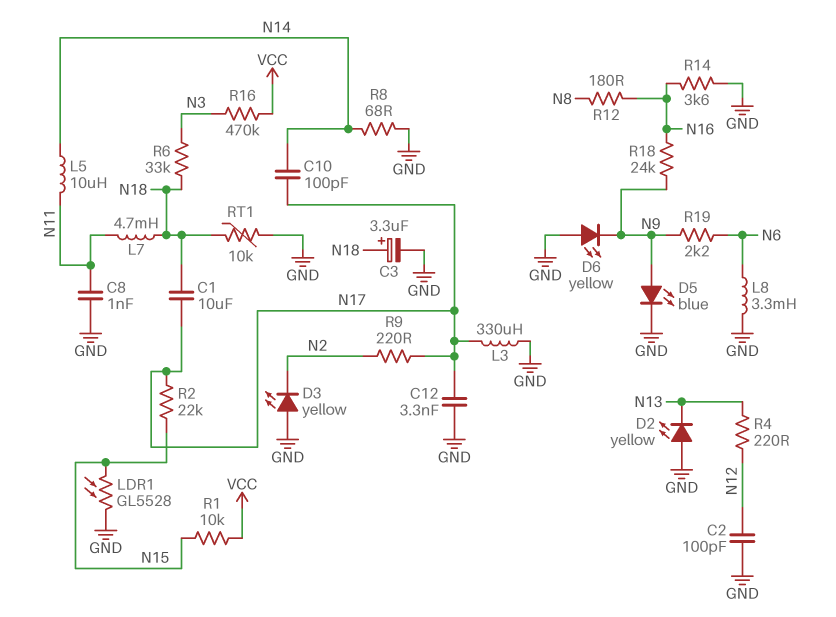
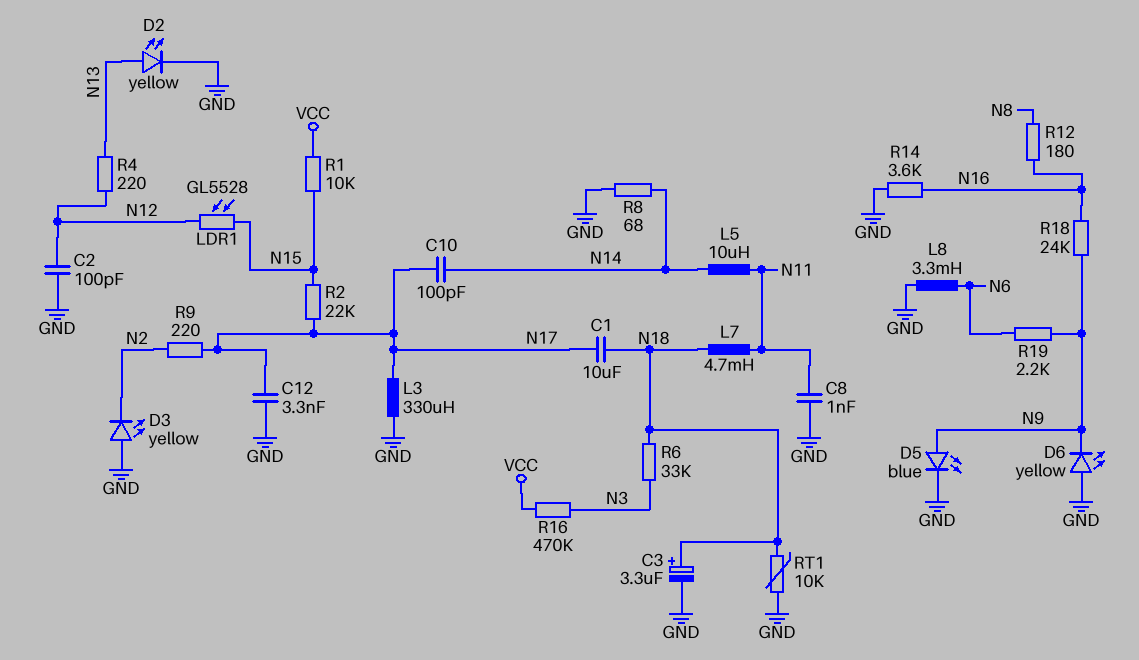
D2: LED yellow (A GND, K N13) -> LED yellow (A N13, K GND)
LDR1: GL5528 (GND, N15) -> GL5528 (N12, N15)

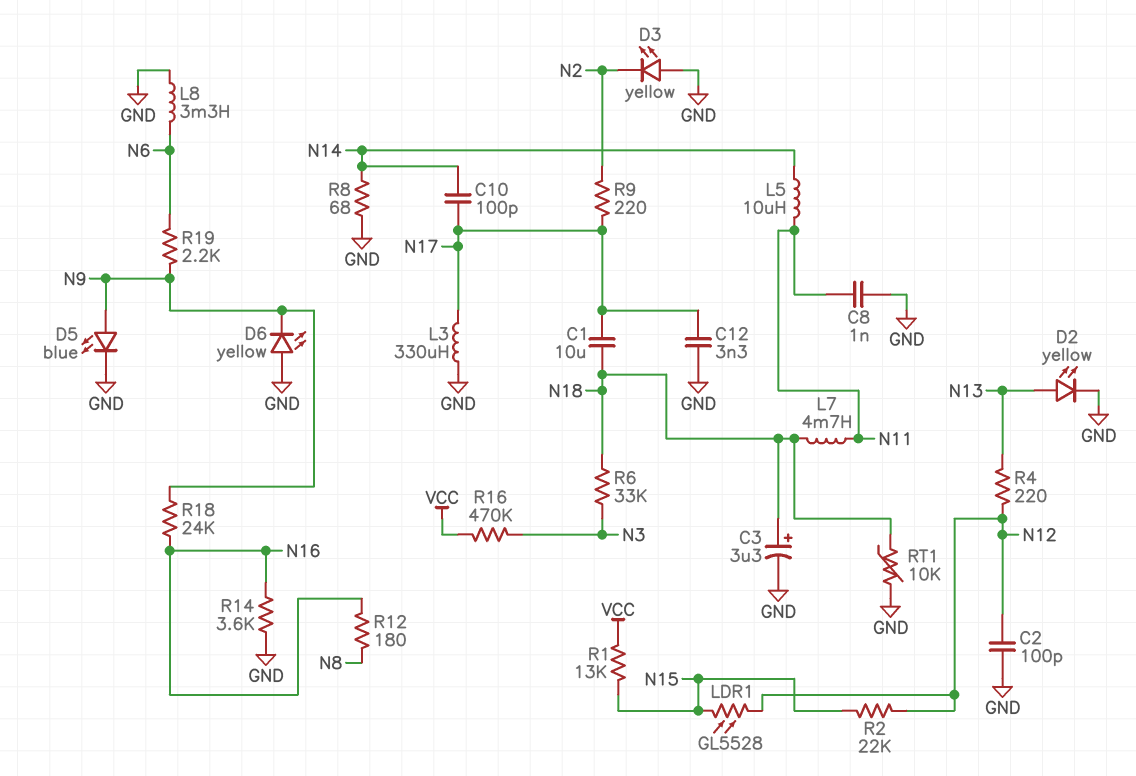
R1: 10k (N15, VCC) -> 13k (N15, VCC)
R2: 22k (N15, N17) -> 22k (N12, N15)

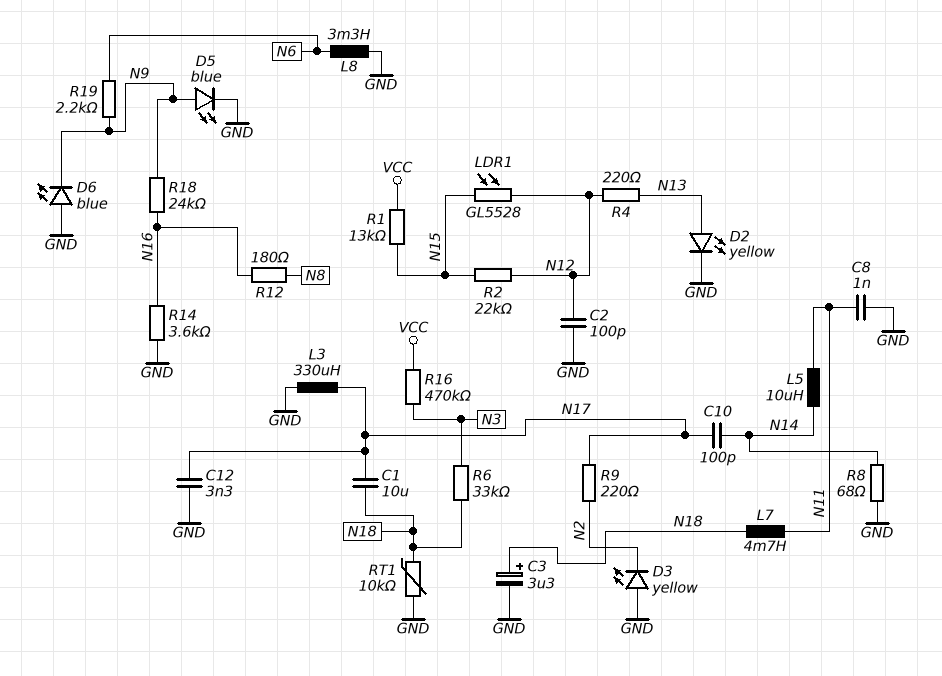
D6: LED yellow (A GND, K N9) -> LED blue (A GND, K N9)

